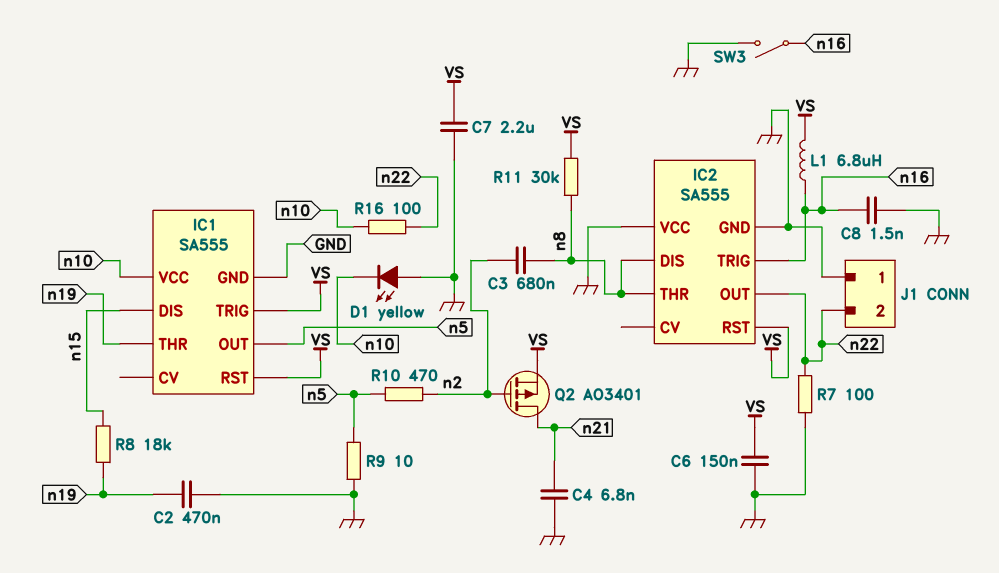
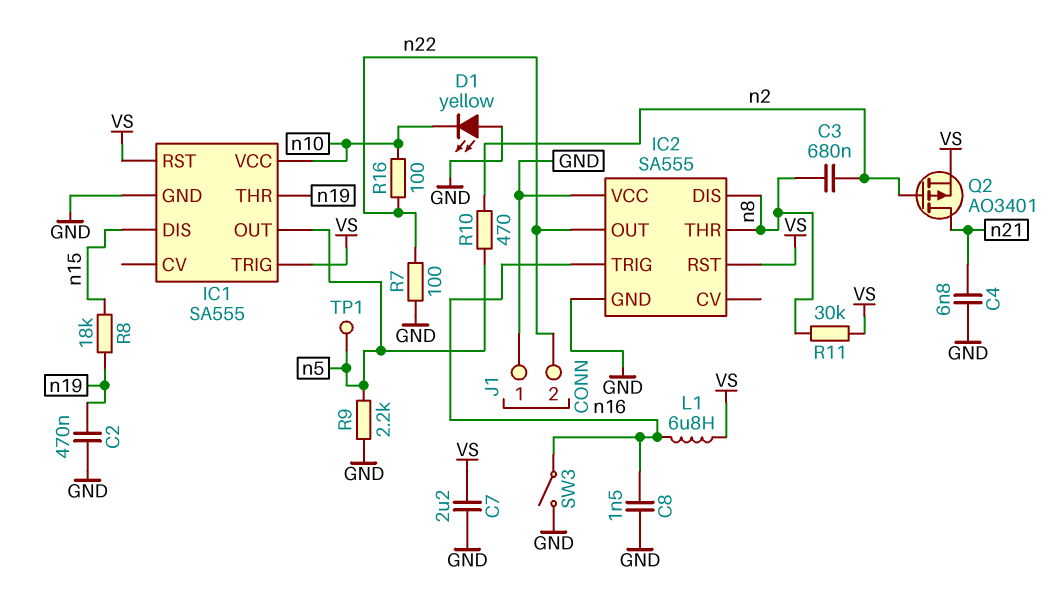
C6: 150nF (GND, VS) -> none
R9: 10 (GND, n5) -> 2.2k (GND, n5)
TP1: none -> test point (n5)

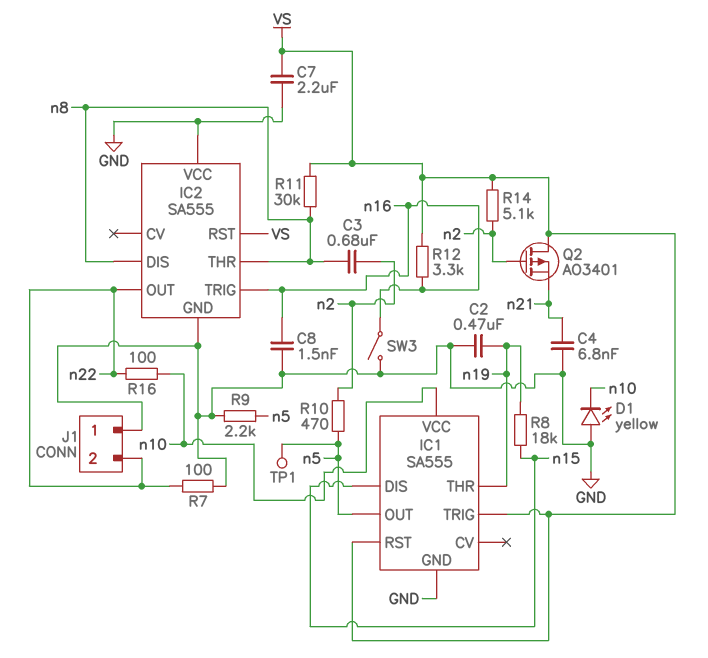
L1: 6.8uH (VS, n16) -> none
Q2: PMOS AO3401 (G n2, D n21, S VS) -> PMOS AO3401 (G n2, D VS, S n21)
R12: none -> 3.3k (VS, n16)
R14: none -> 5.1k (VS, n2)

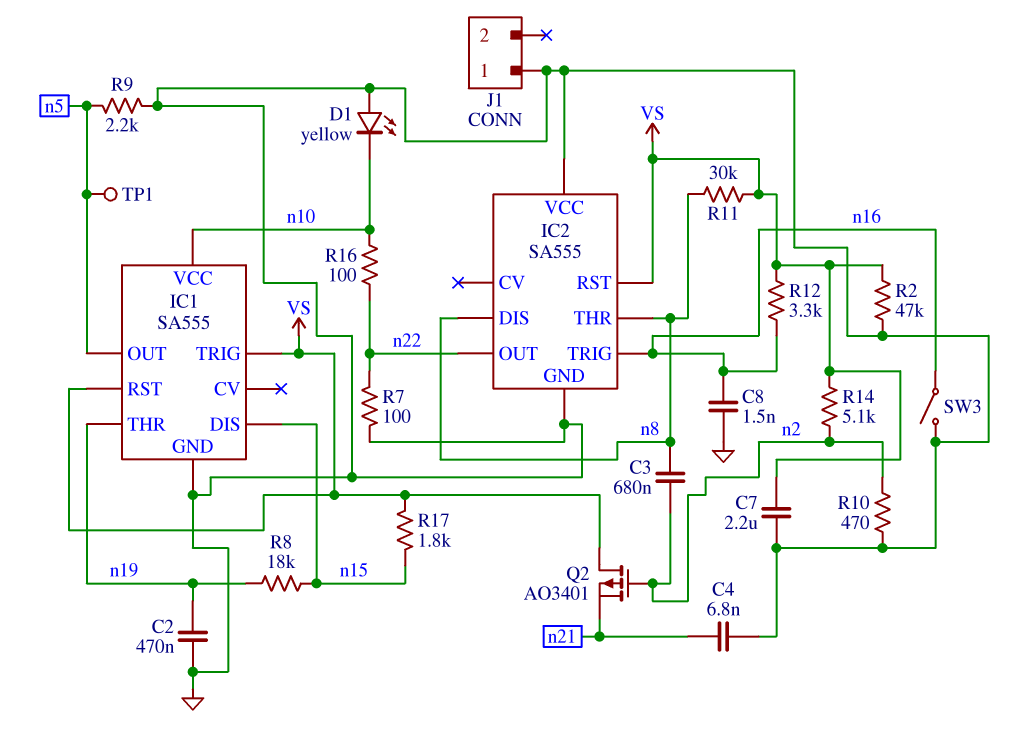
J1 pin 2: n22 -> none
R2: none -> 47k (GND, VS)
R10: 470 (n2, n5) -> 470 (GND, n2)
R17: none -> 1.8k (VS, n15)

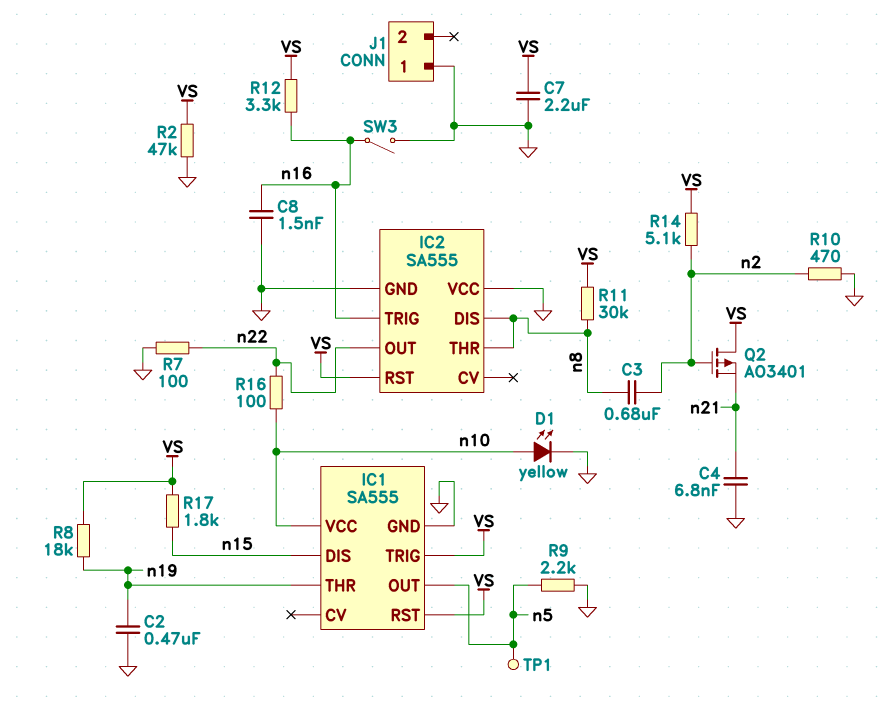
D1: LED yellow (A GND, K n10) -> LED yellow (A n10, K GND)
R8: 18k (n15, n19) -> 18k (VS, n19)

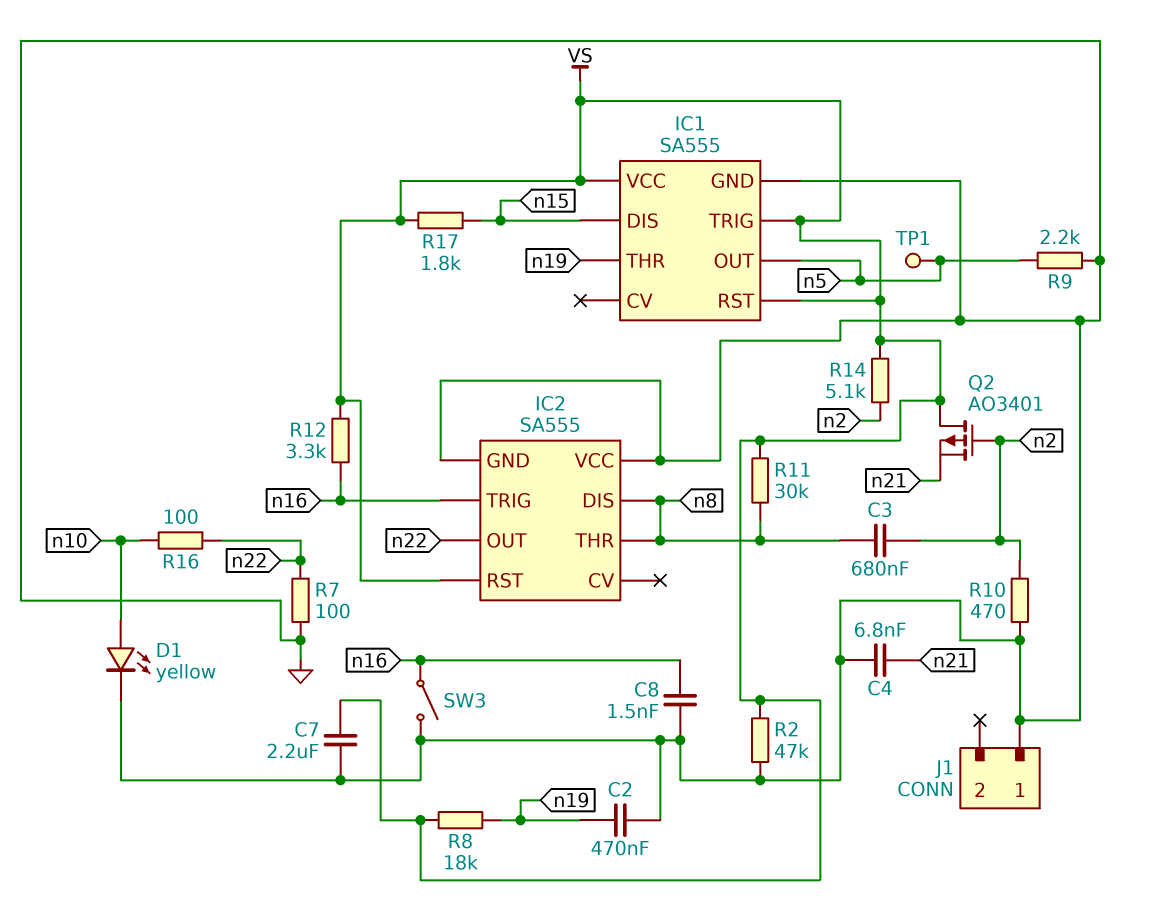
IC1 pin VCC: n10 -> VS

